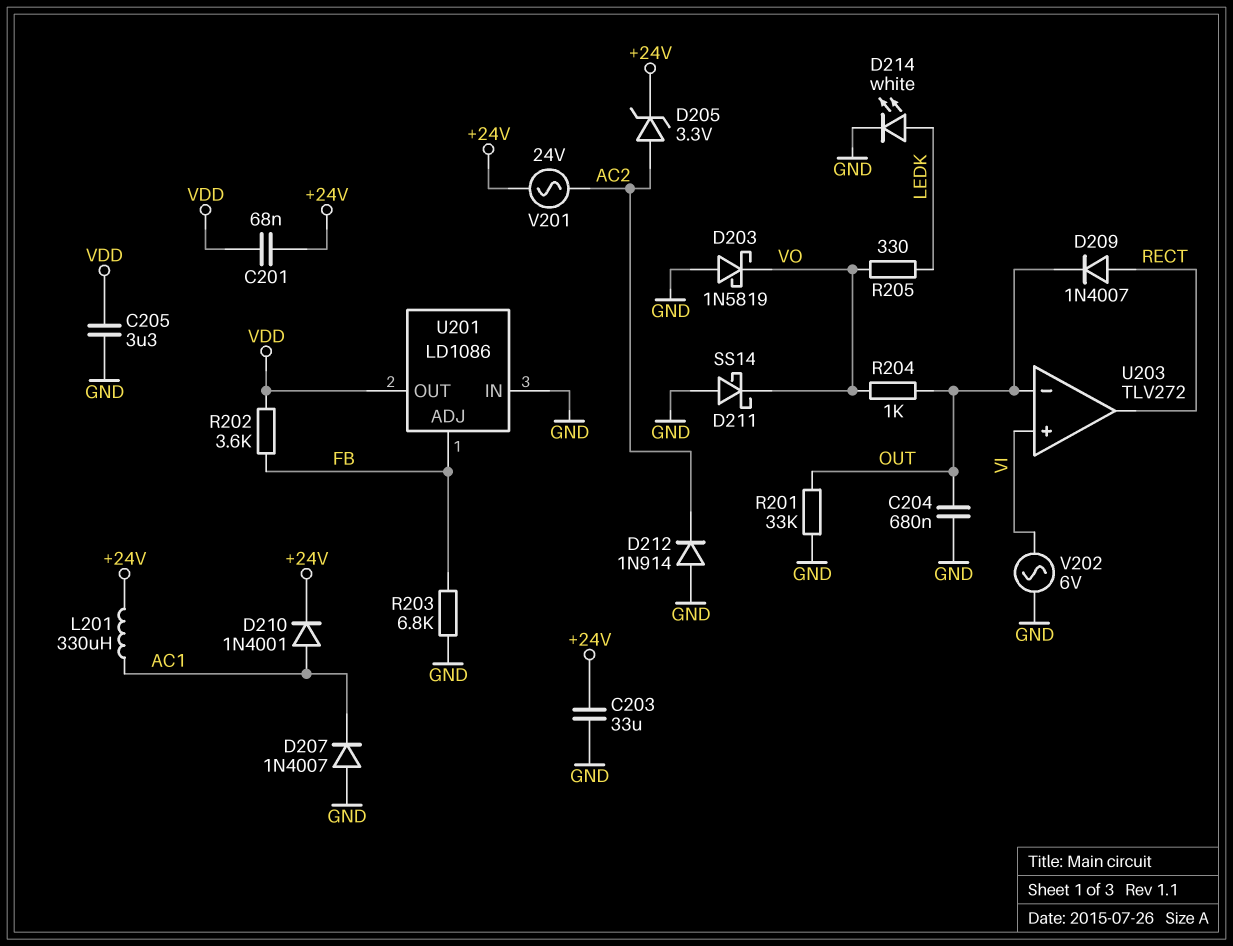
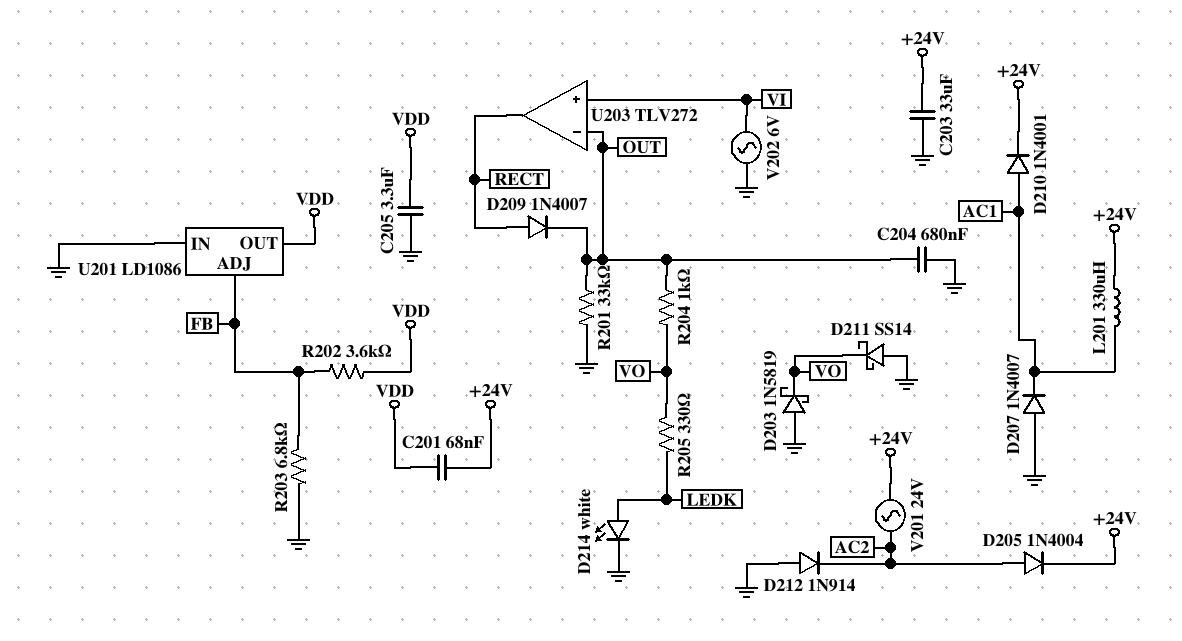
D205: zener 3.3V (A AC2, K +24V) -> diode 1N4004 (A AC2, K +24V)

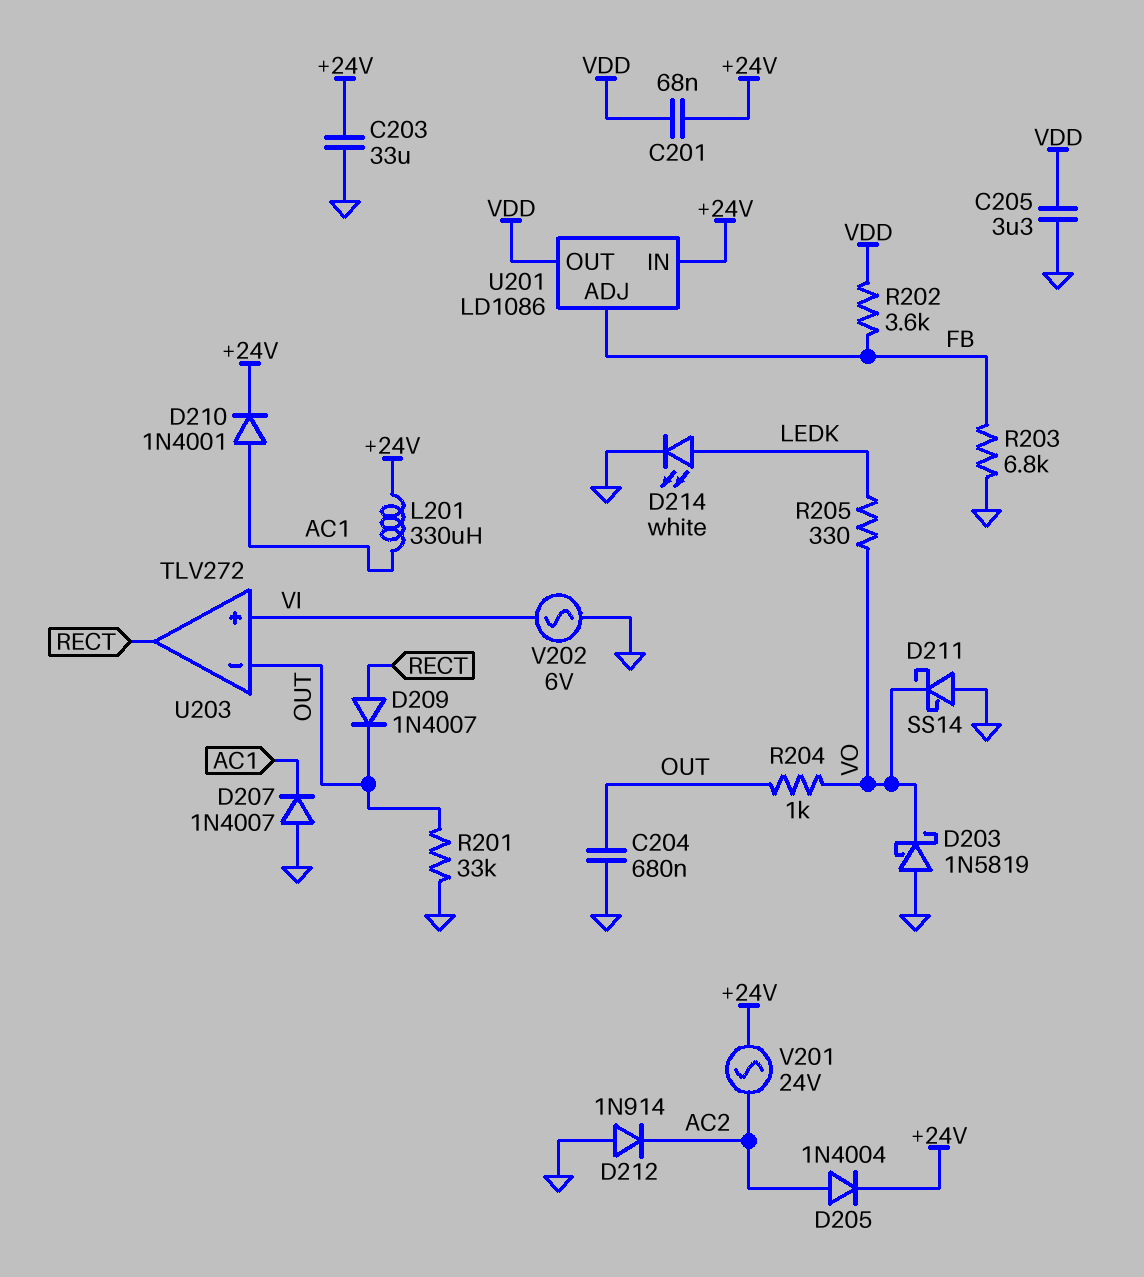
U201 pin IN: GND -> +24V

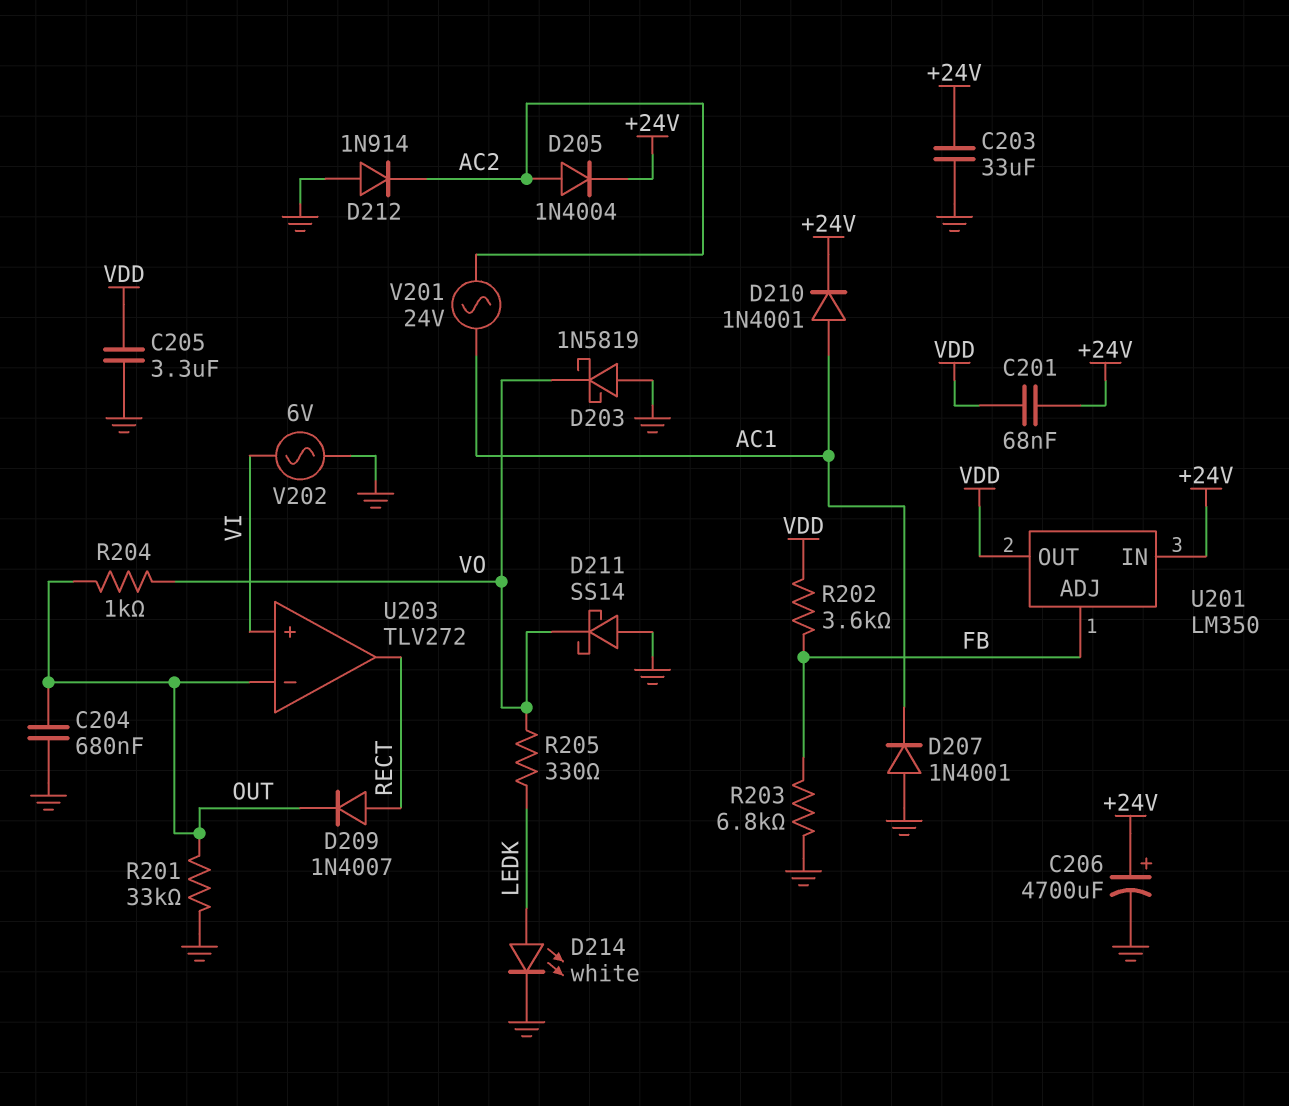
C206: none -> 4700uF (plus +24V, minus GND)
D207: diode 1N4007 (A GND, K AC1) -> diode 1N4001 (A GND, K AC1)
L201: 330uH (+24V, AC1) -> none
U201: LD1086 -> LM350
V201: AC 24V (+24V, AC2) -> AC 24V (AC1, AC2)

